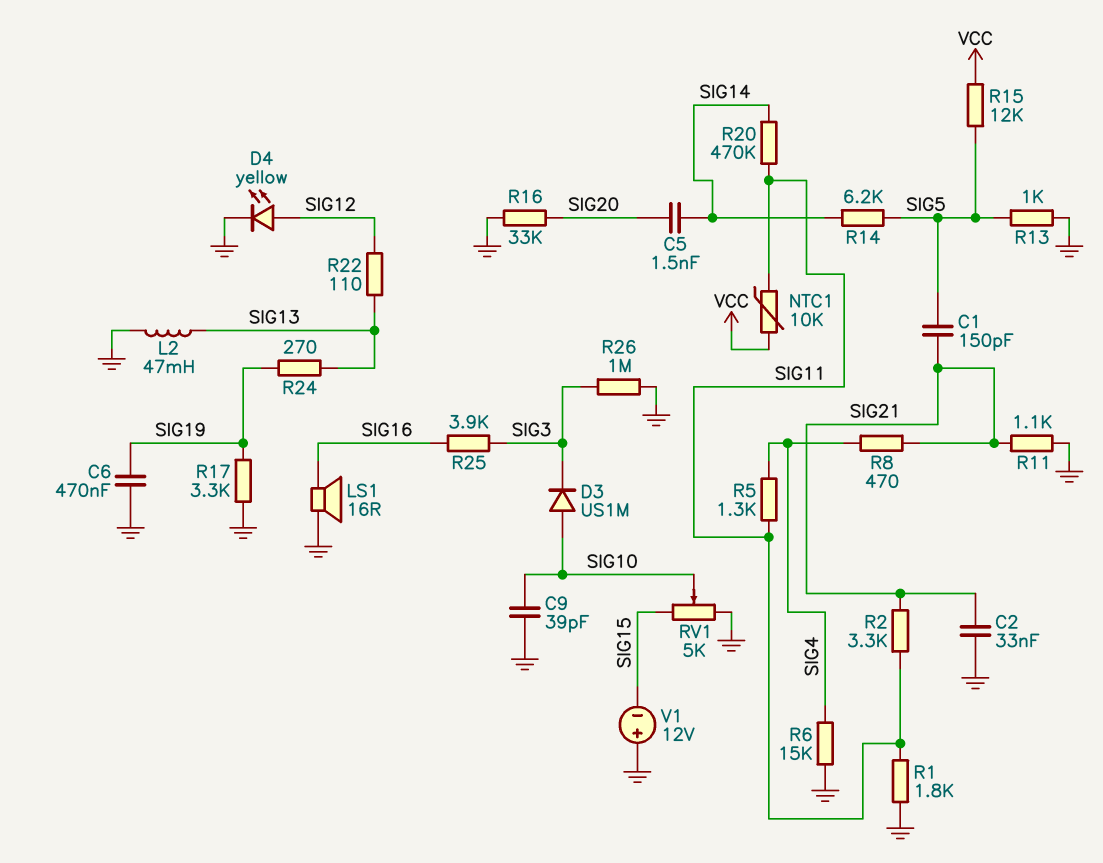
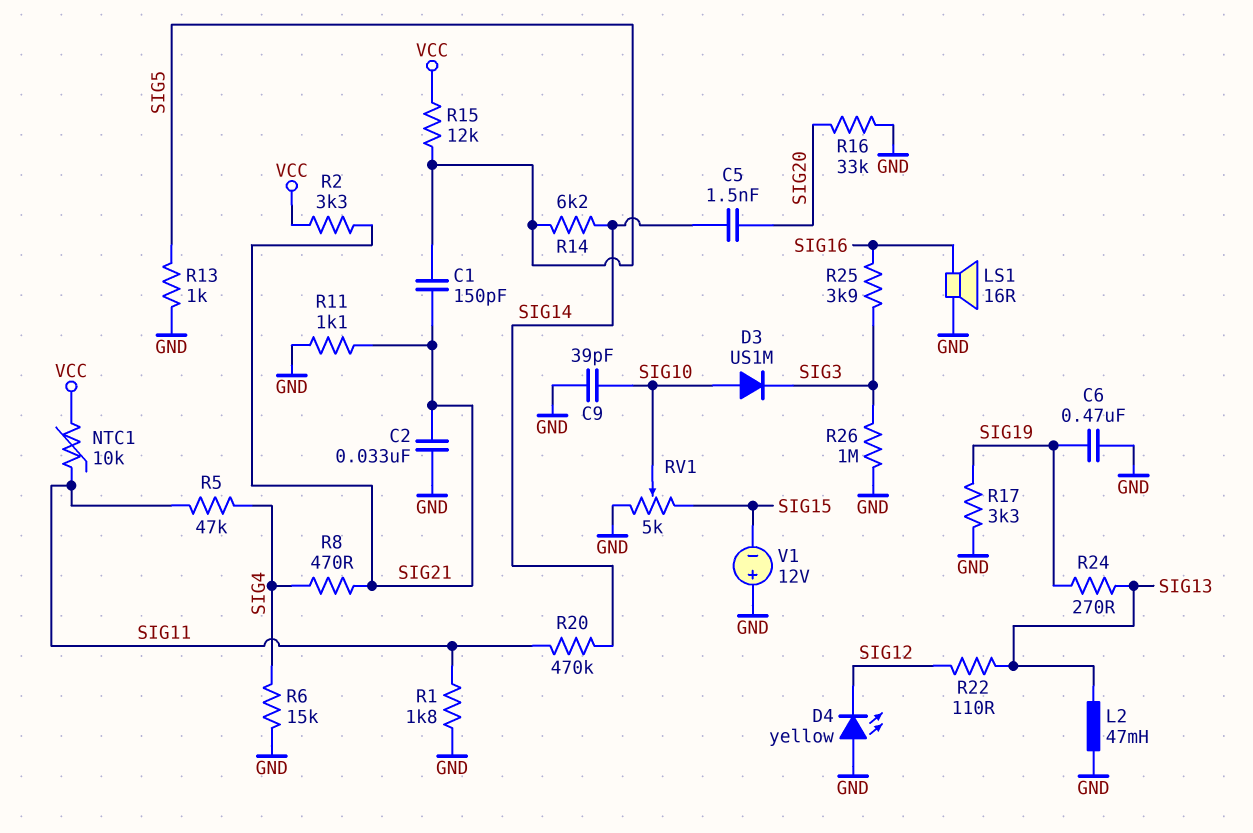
D4: LED yellow (A SIG12, K GND) -> LED yellow (A GND, K SIG12)
R2: 3.3k (SIG11, SIG21) -> 3.3k (SIG21, VCC)
R5: 1.3k (SIG4, SIG11) -> 47k (SIG4, SIG11)

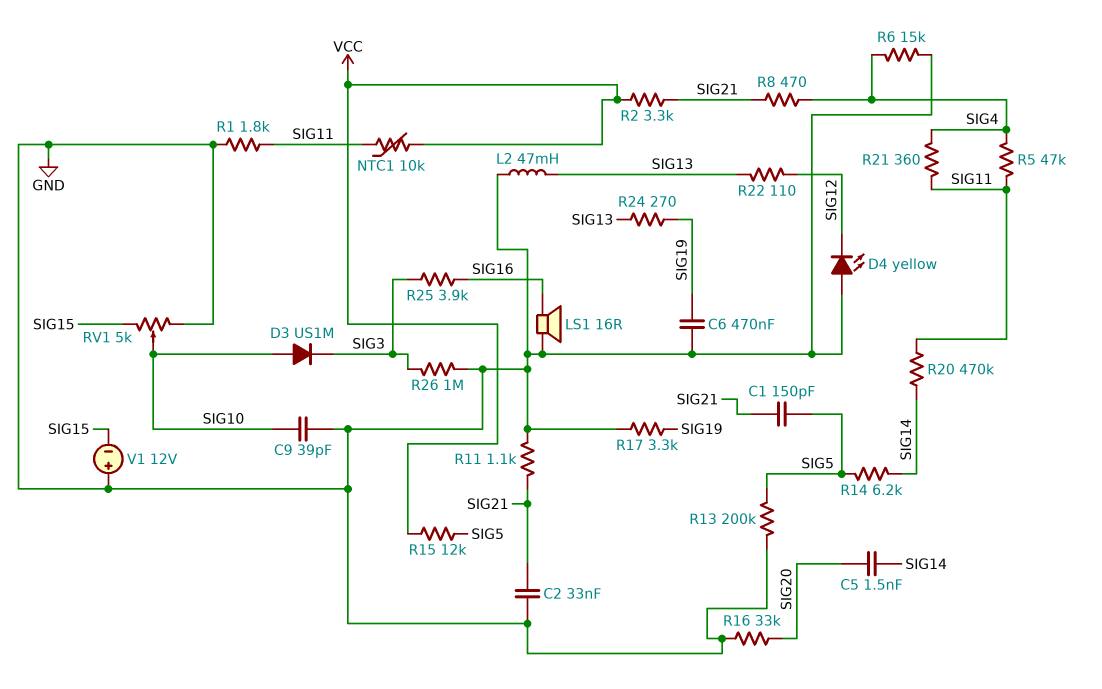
R13: 1k (GND, SIG5) -> 200k (GND, SIG5)
R21: none -> 360 (SIG4, SIG11)

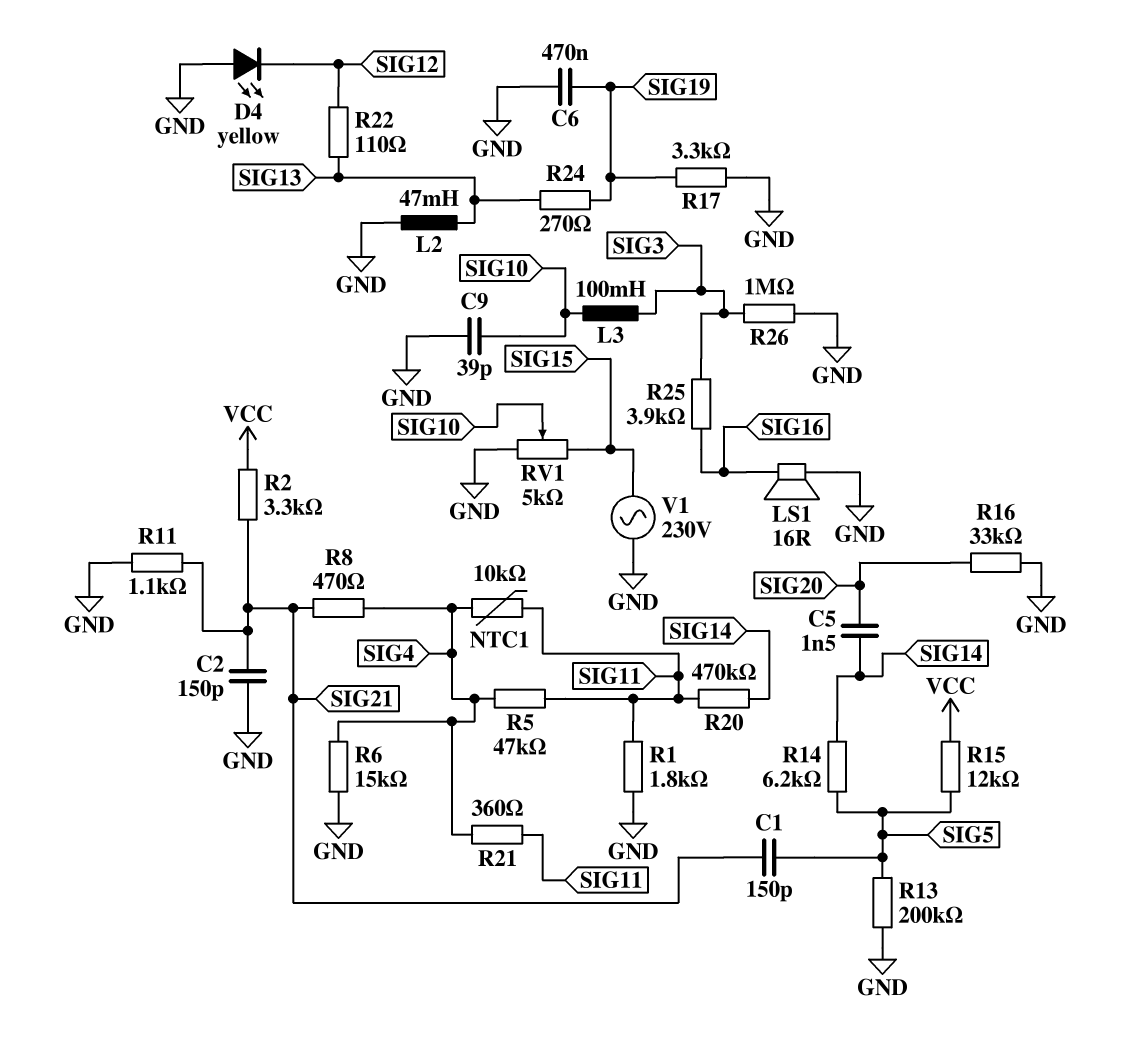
C2: 33nF (GND, SIG21) -> 150pF (GND, SIG21)
D3: diode US1M (A SIG10, K SIG3) -> none
L3: none -> 100mH (SIG3, SIG10)
NTC1: 10k (SIG11, VCC) -> 10k (SIG4, SIG11)
V1: 12V (plus GND, minus SIG15) -> AC 230V (GND, SIG15)

